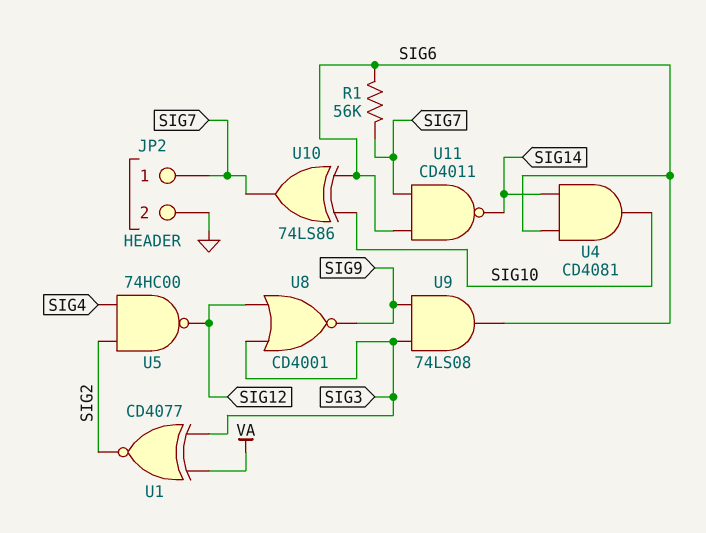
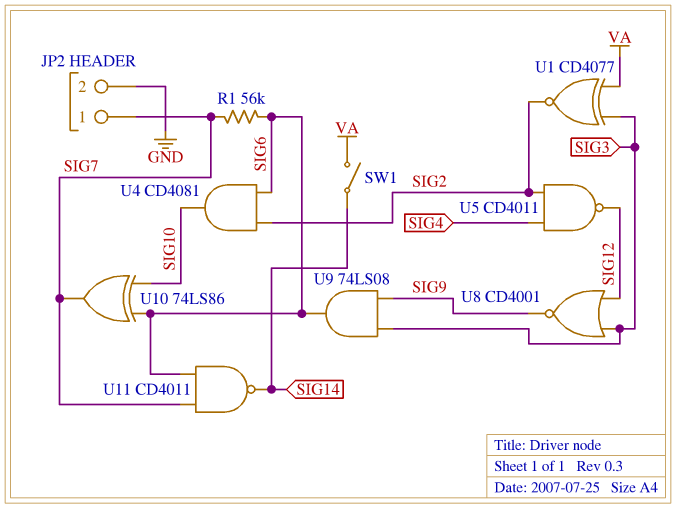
SW1: none -> switch (SIG14, VA)
U4: AND CD4081 (in SIG6, in SIG14, out SIG10) -> AND CD4081 (in SIG2, in SIG6, out SIG10)
U5: NAND 74HC00 (in SIG2, in SIG4, out SIG12) -> NAND CD4011 (in SIG2, in SIG4, out SIG12)

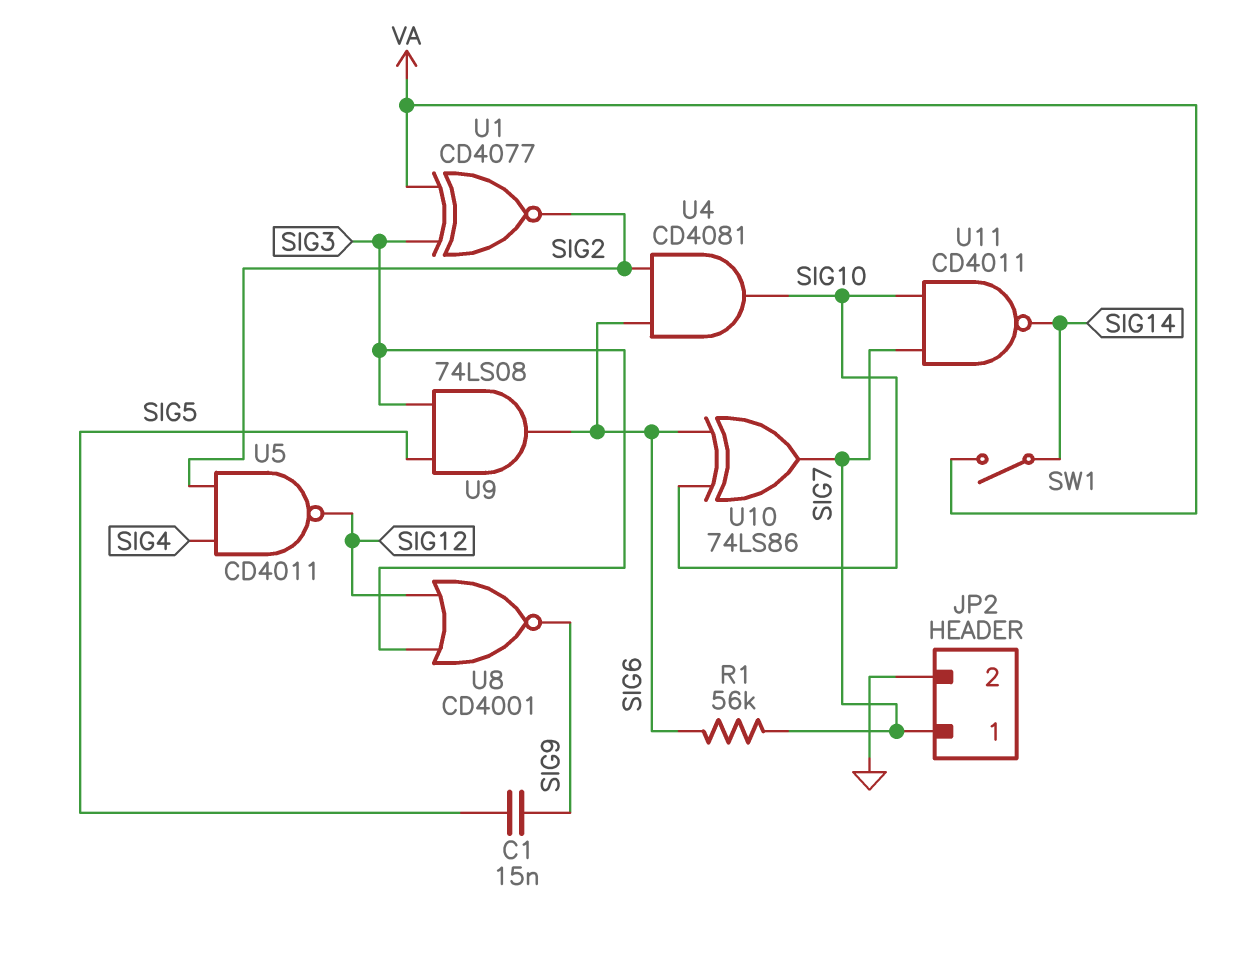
C1: none -> 15nF (SIG5, SIG9)
U9: AND 74LS08 (in SIG3, in SIG9, out SIG6) -> AND 74LS08 (in SIG3, in SIG5, out SIG6)
U11: NAND CD4011 (in SIG6, in SIG7, out SIG14) -> NAND CD4011 (in SIG7, in SIG10, out SIG14)

